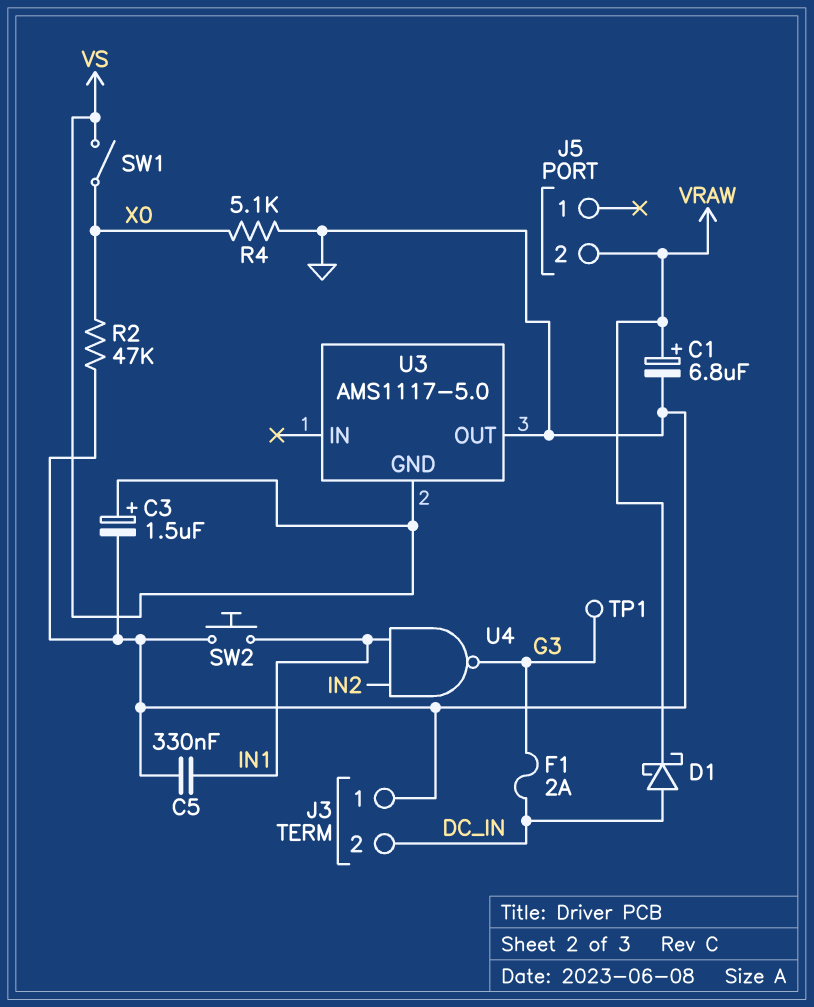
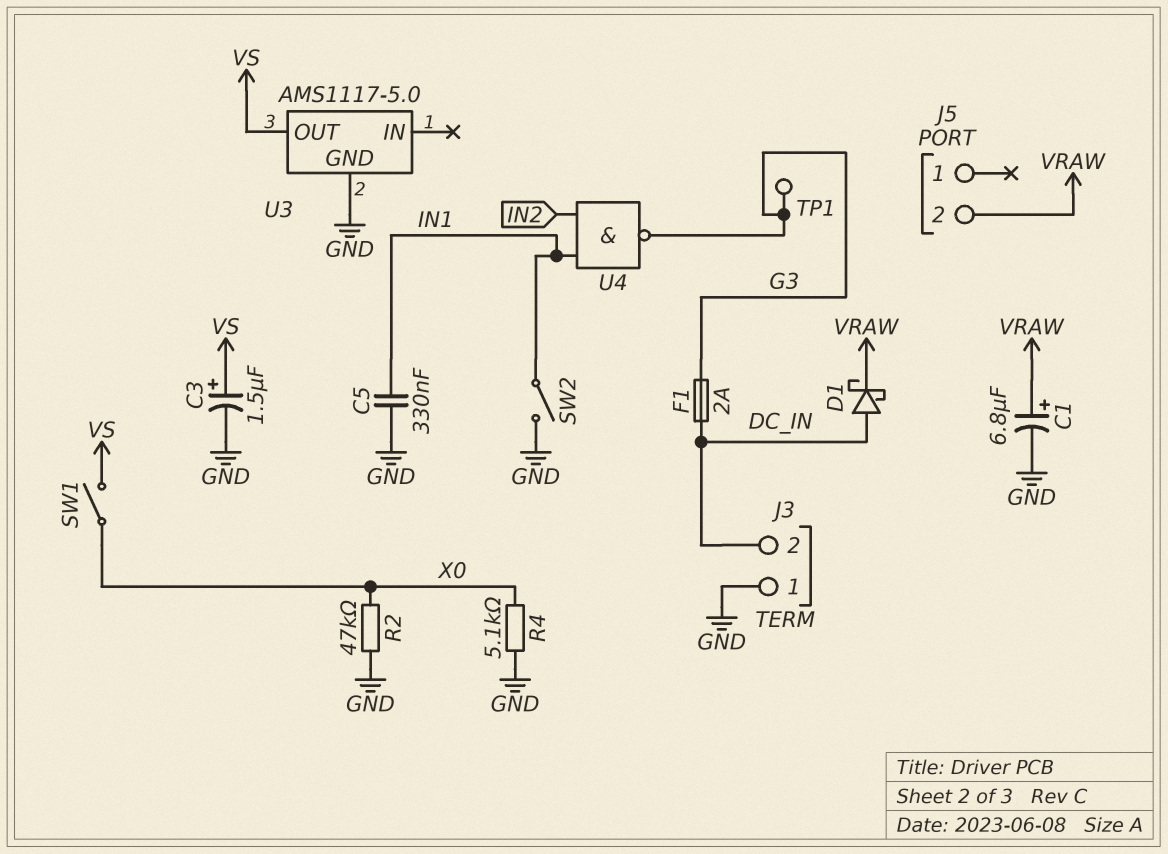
SW2: button (GND, IN1) -> switch (GND, IN1)
U3 pin GND: VS -> GND
U3 pin OUT: GND -> VS

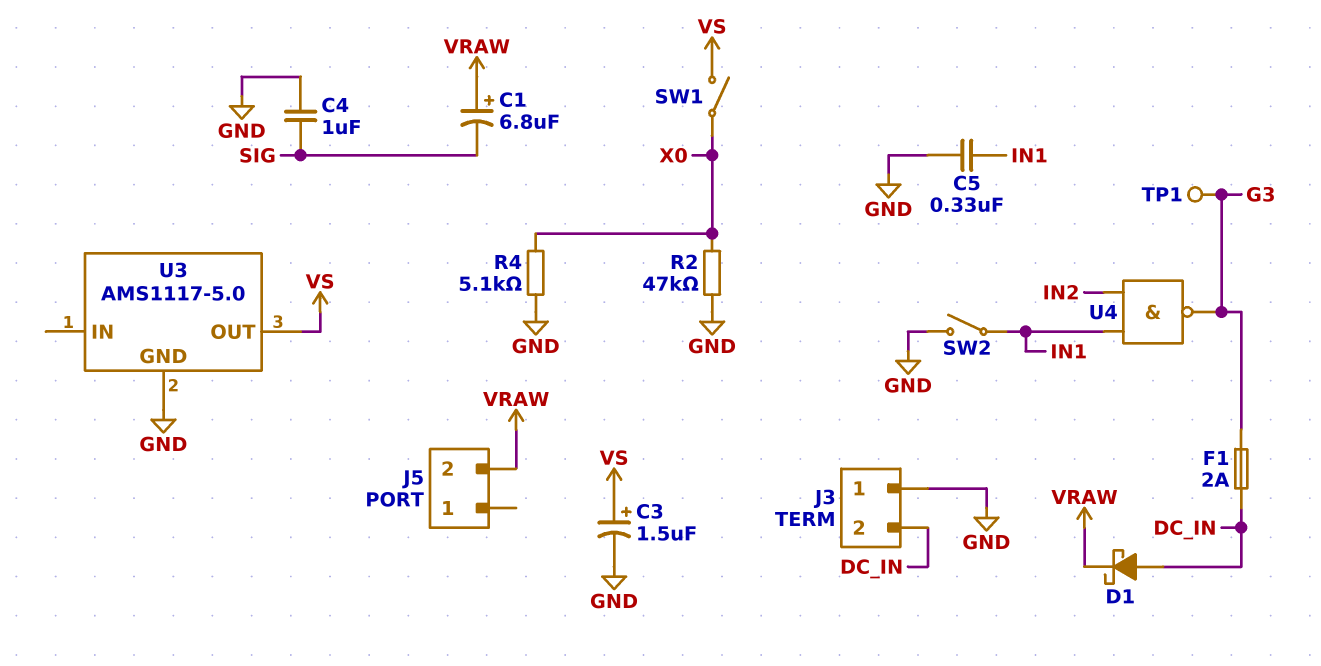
C1: 6.8uF (plus VRAW, minus GND) -> 6.8uF (plus VRAW, minus SIG)
C4: none -> 1uF (GND, SIG)

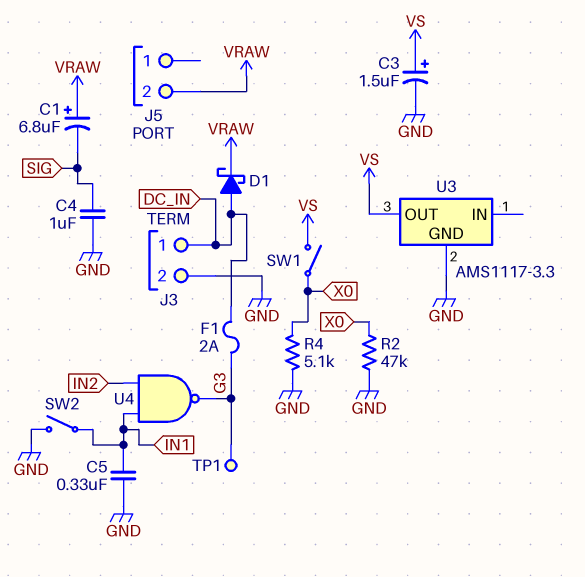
J3 pin 1: GND -> DC_IN
J3 pin 2: DC_IN -> GND
U3: AMS1117-5.0 -> AMS1117-3.3

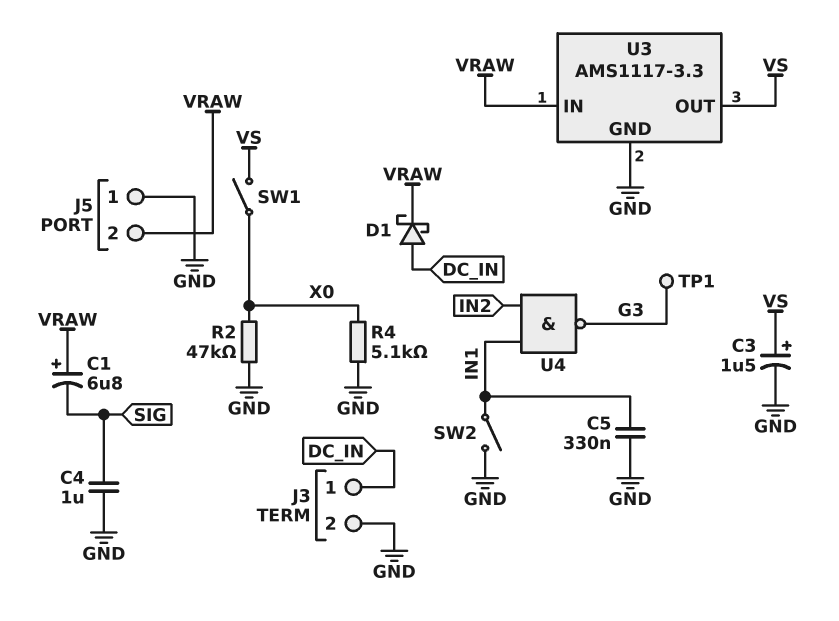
F1: 2A (DC_IN, G3) -> none
J5 pin 1: none -> GND
U3 pin IN: none -> VRAW

